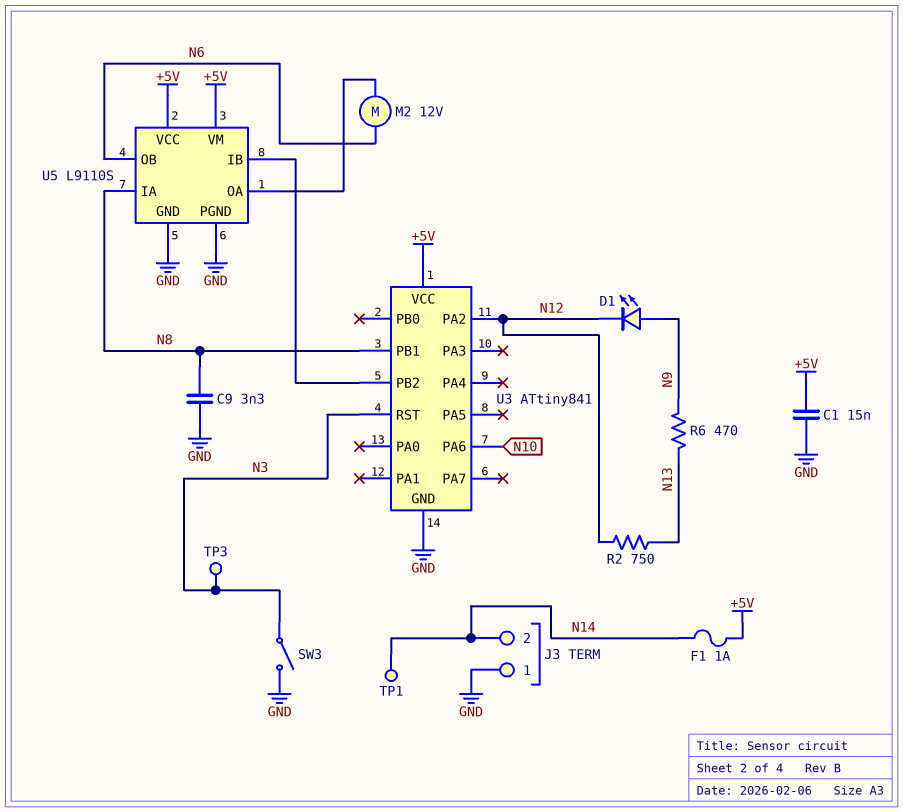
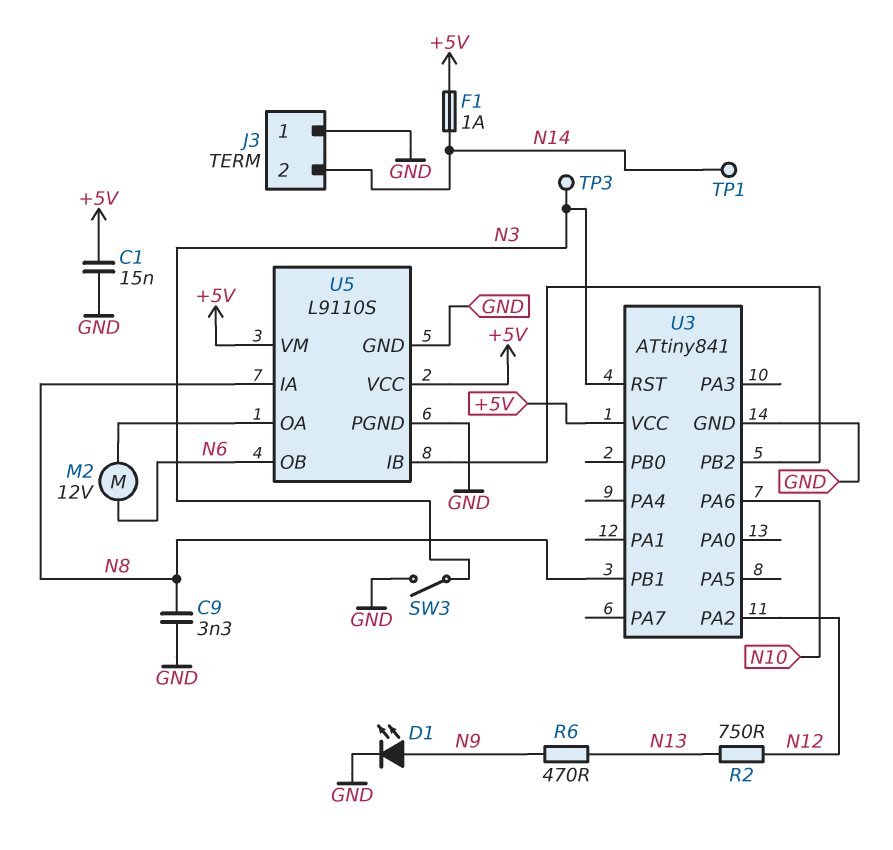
D1: LED (A N9, K N12) -> LED (A N9, K GND)

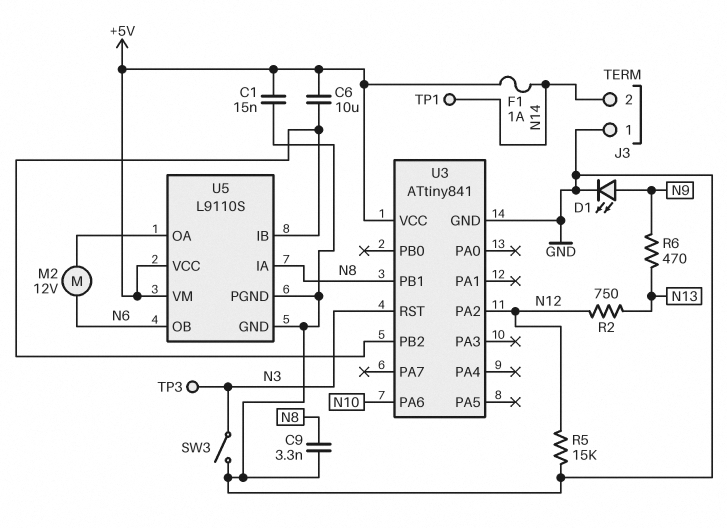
C6: none -> 10uF (+5V, U3/PB2)
R5: none -> 15k (GND, N12)

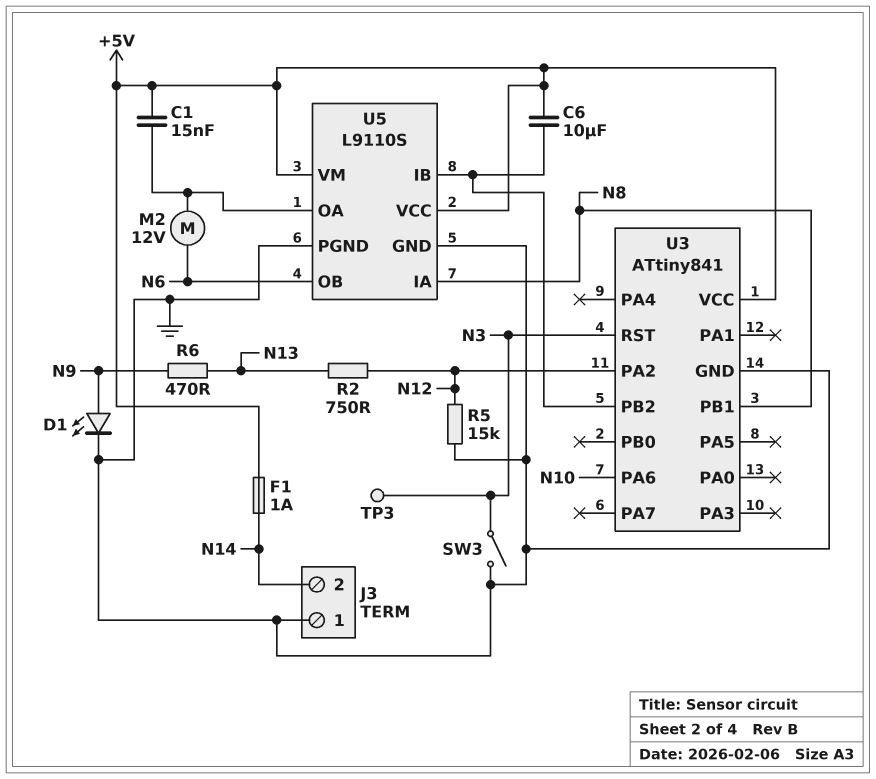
C1: 15nF (+5V, GND) -> 15nF (+5V, U5/OA)
C9: 3.3nF (GND, N8) -> none
TP1: test point (N14) -> none

